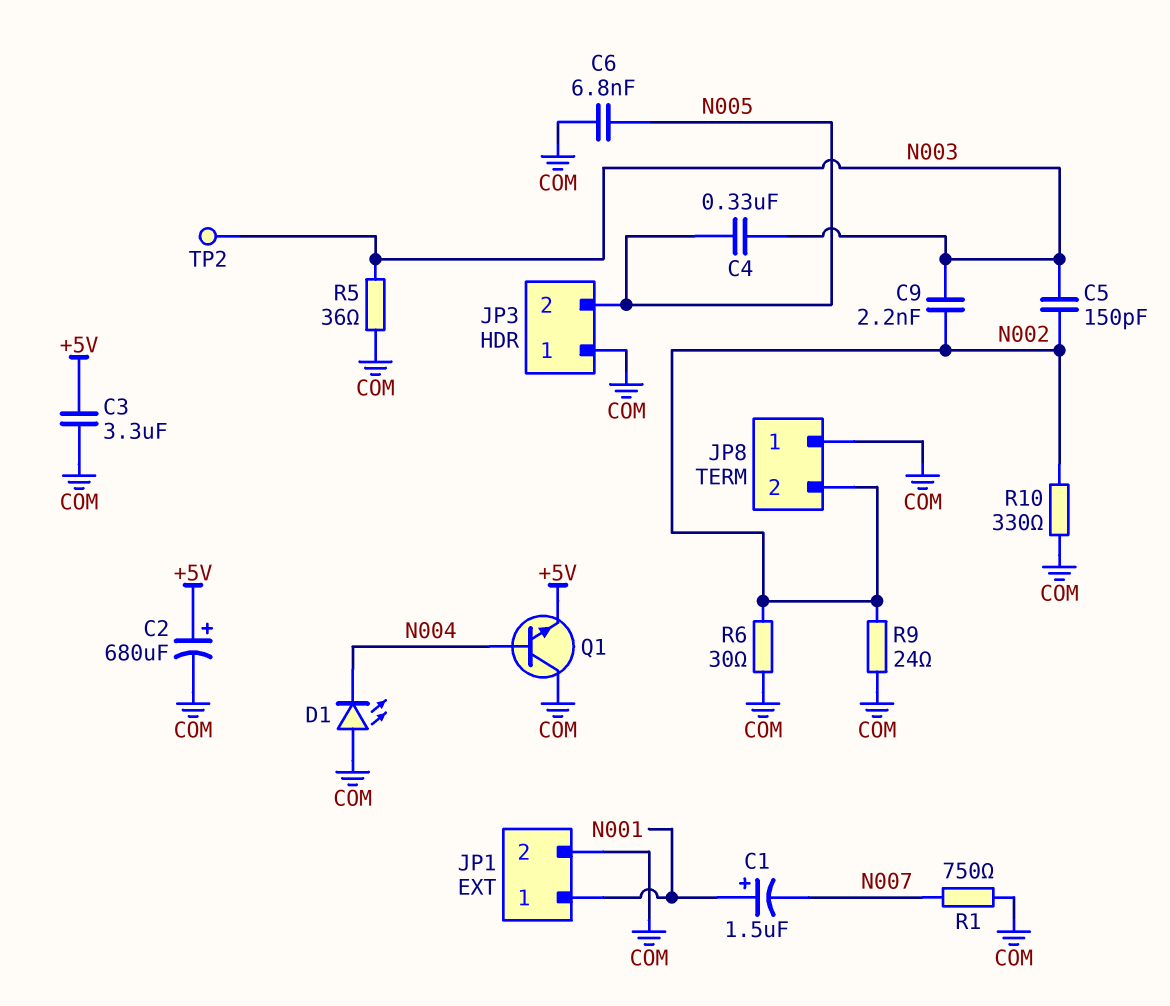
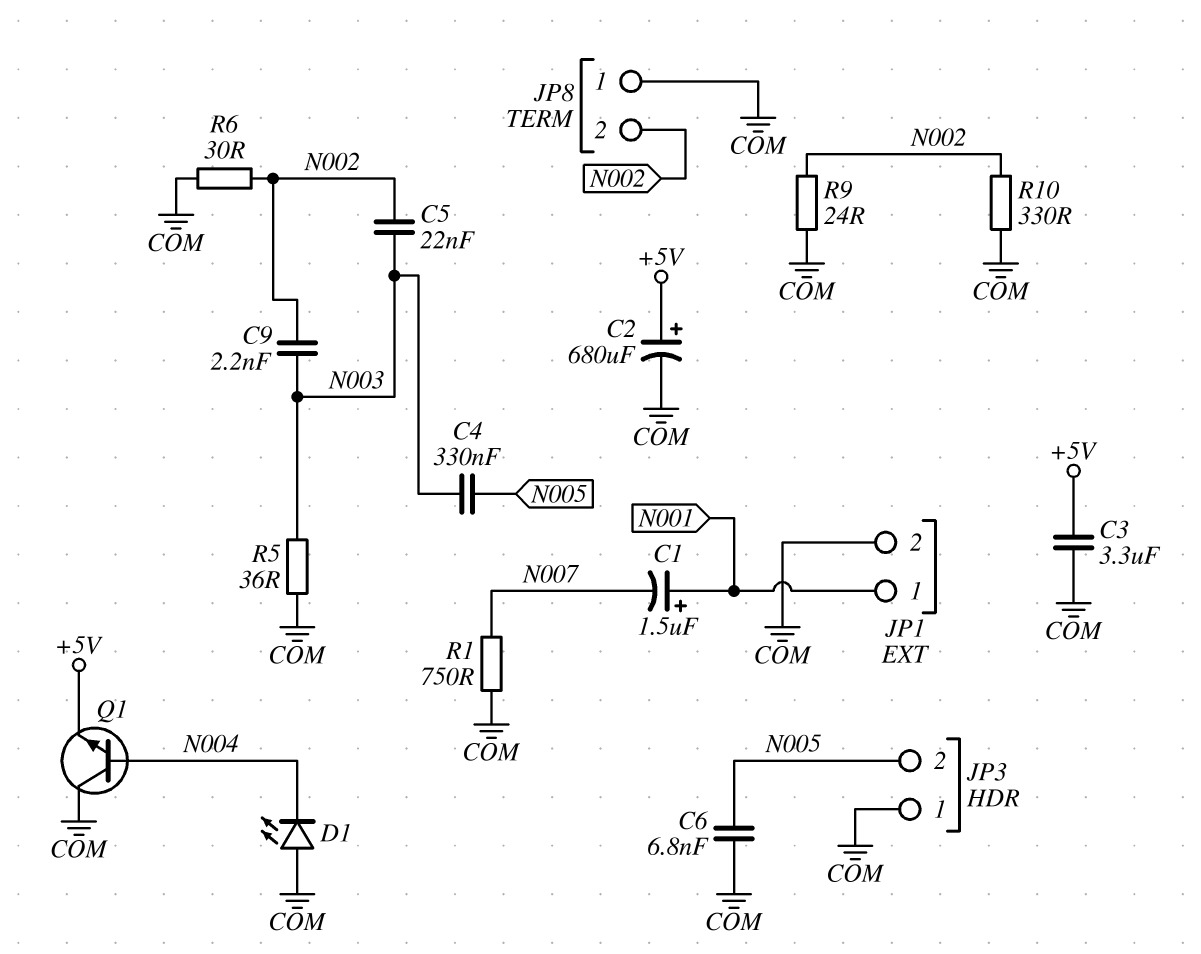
C5: 150pF (N002, N003) -> 22nF (N002, N003)
TP2: test point (N003) -> none

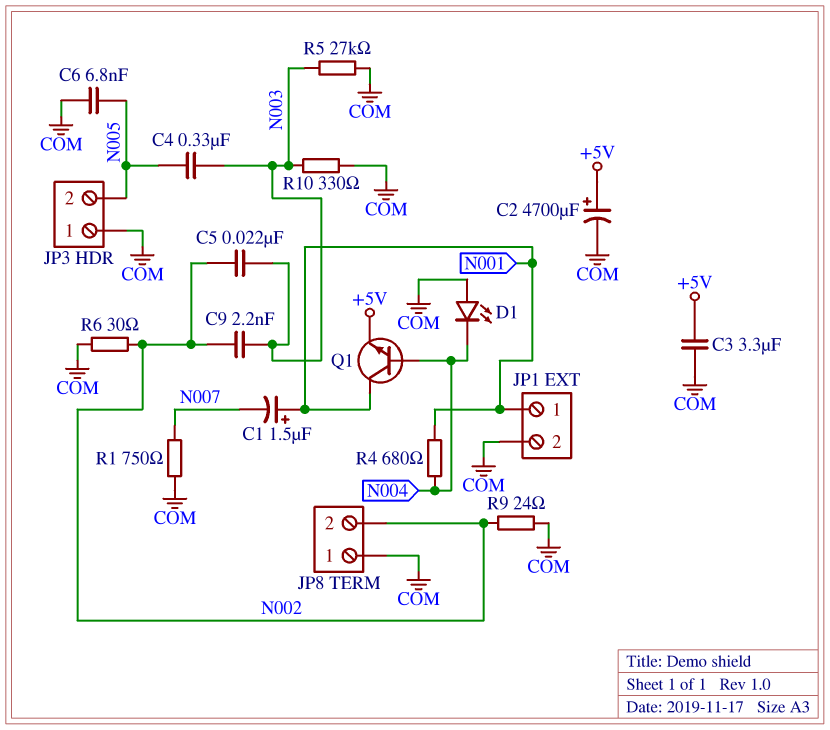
C2: 680uF (plus +5V, minus COM) -> 4700uF (plus +5V, minus COM)
Q1: NPN (B N004, C COM, E +5V) -> NPN (B N004, C N001, E +5V)
R4: none -> 680 (N001, N004)
R5: 36 (COM, N003) -> 27k (COM, N003)
R10: 330 (COM, N002) -> 330 (COM, N003)

